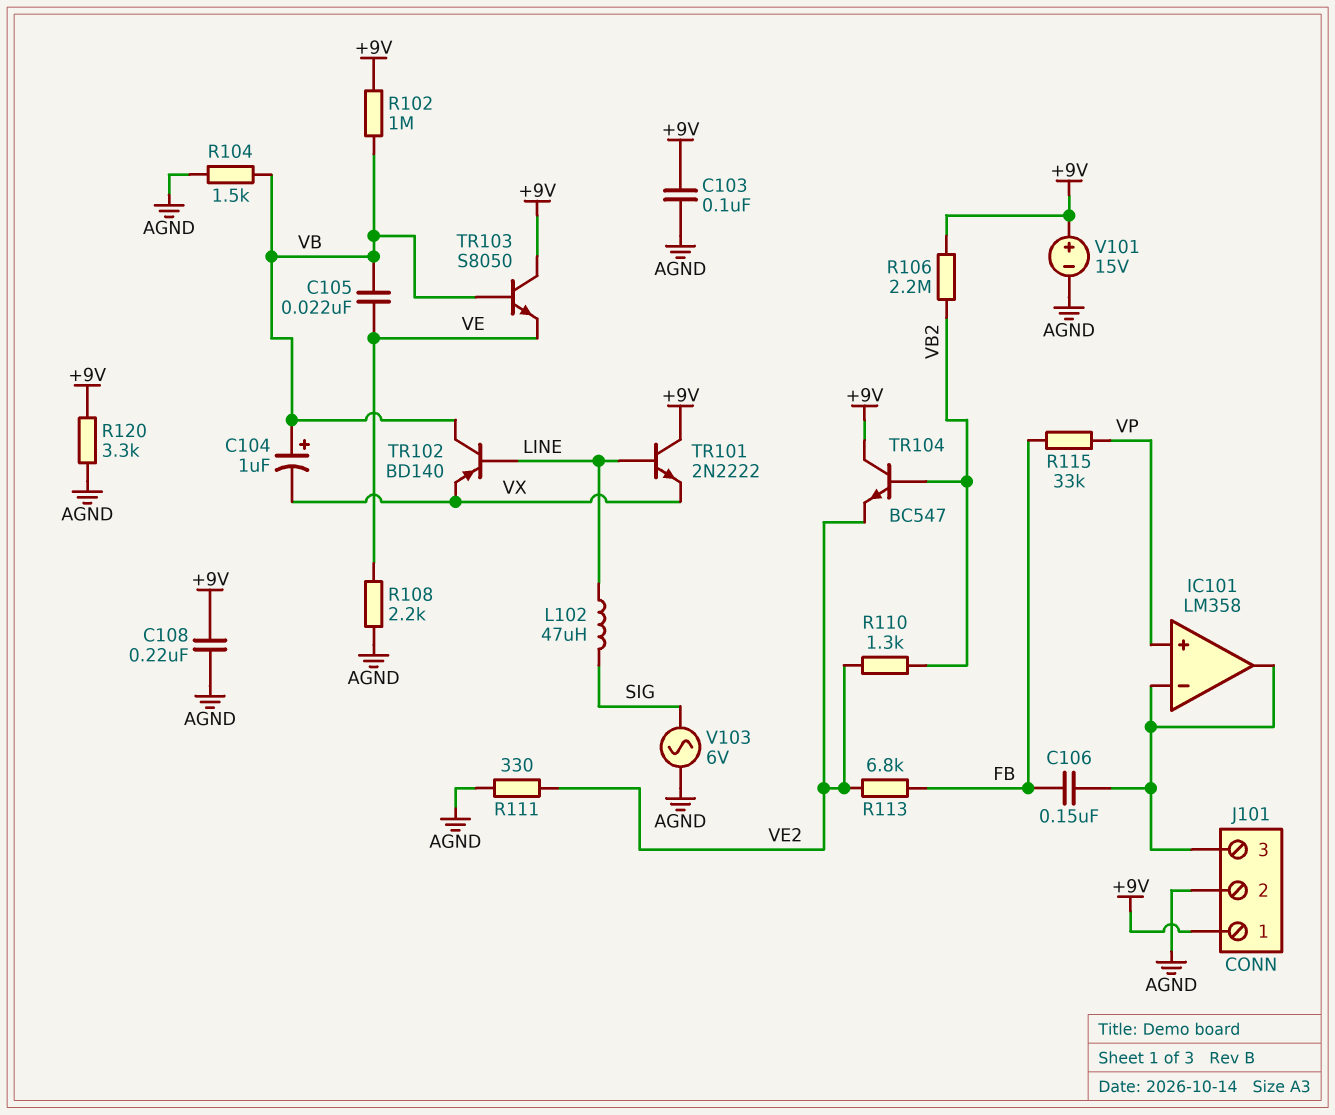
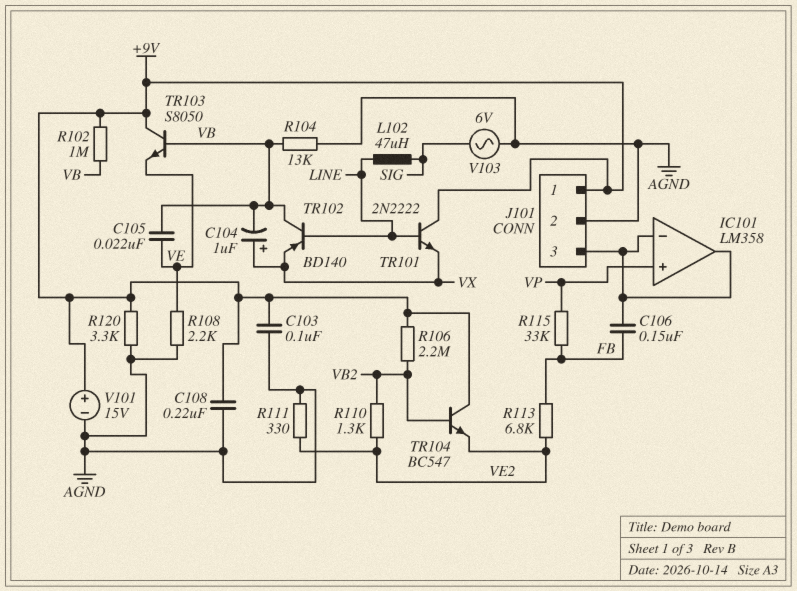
C104: 1uF (plus VB, minus VX) -> 1uF (plus VX, minus VB)
R104: 1.5k (AGND, VB) -> 13k (AGND, VB)

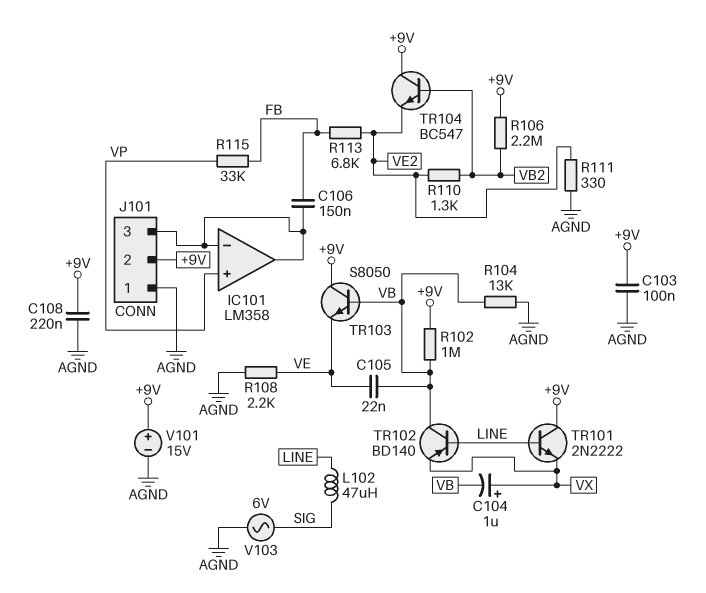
J101 pin 1: +9V -> AGND
J101 pin 2: AGND -> +9V
R120: 3.3k (+9V, AGND) -> none

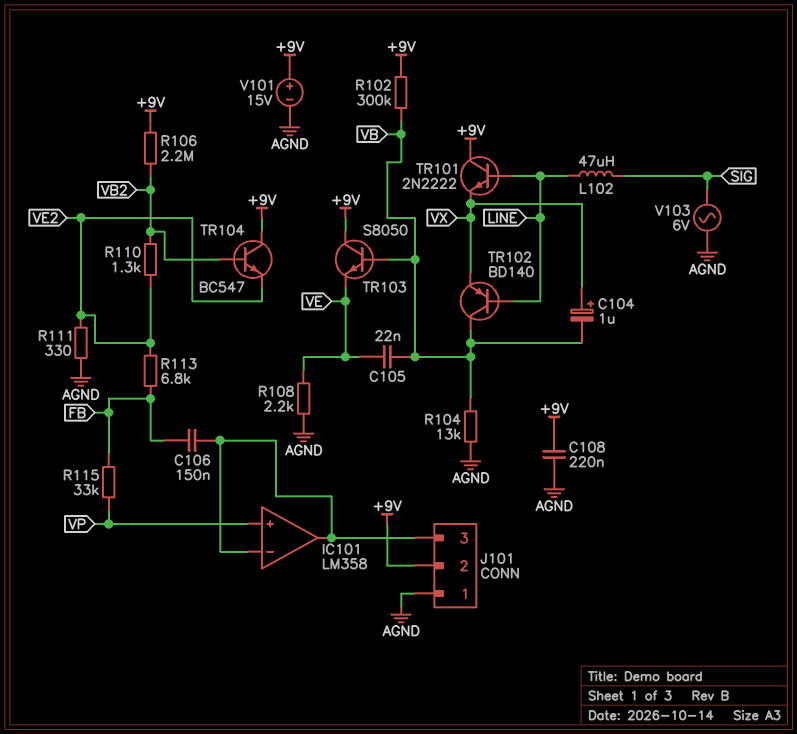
C103: 100nF (+9V, AGND) -> none
R102: 1M (+9V, VB) -> 300k (+9V, VB)

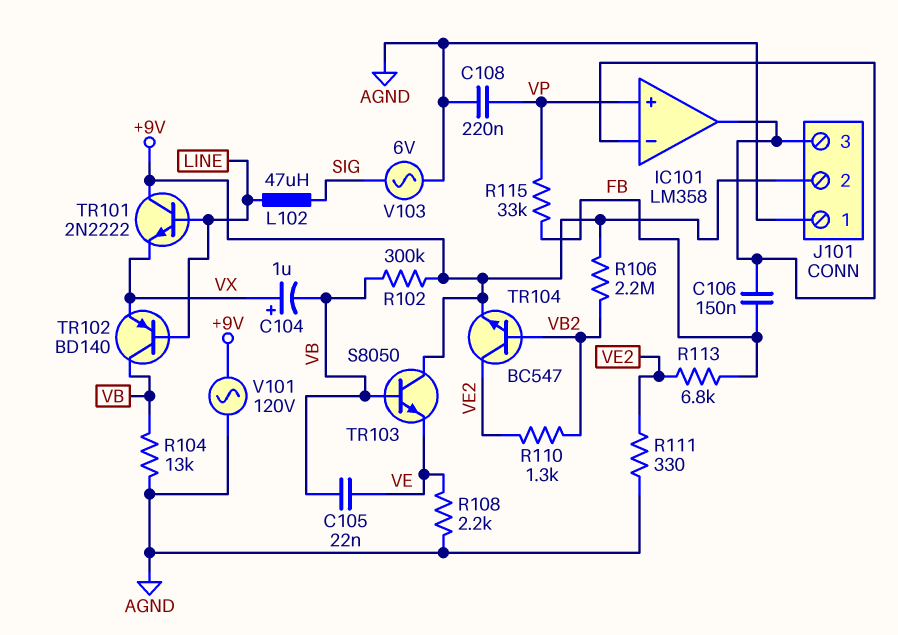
C108: 220nF (+9V, AGND) -> 220nF (AGND, VP)
TR104: NPN BC547 (B VB2, C +9V, E VE2) -> NPN BC547 (B VB2, C VE2, E +9V)
V101: 15V (plus +9V, minus AGND) -> AC 120V (+9V, AGND)

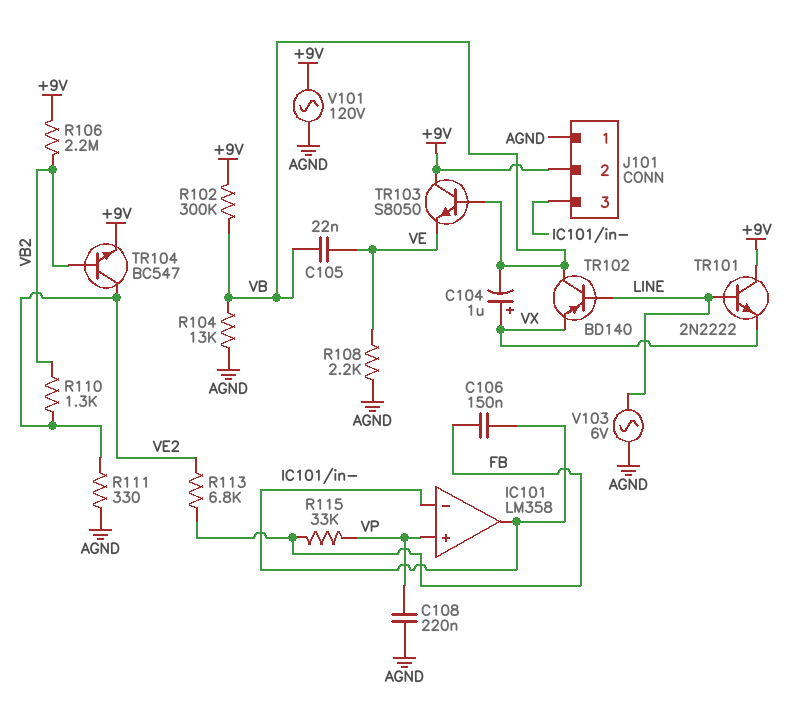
L102: 47uH (LINE, SIG) -> none
V103: AC 6V (AGND, SIG) -> AC 6V (AGND, LINE)

